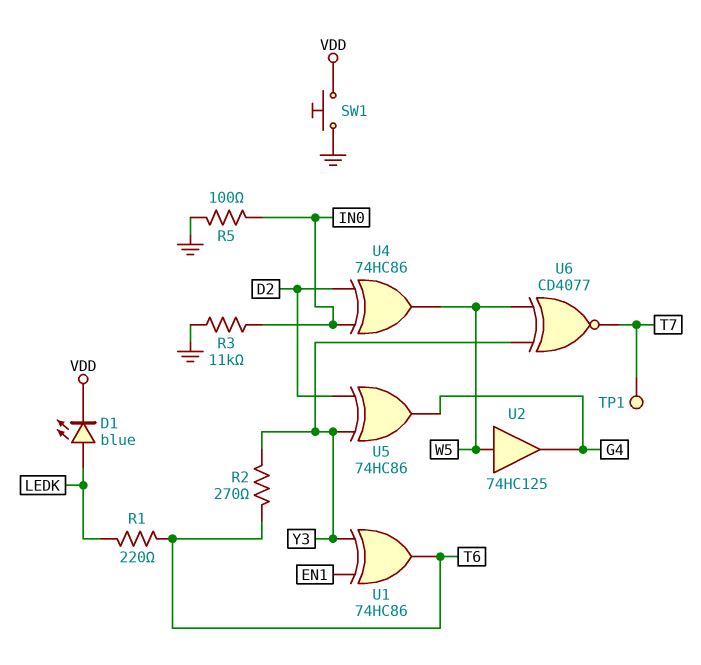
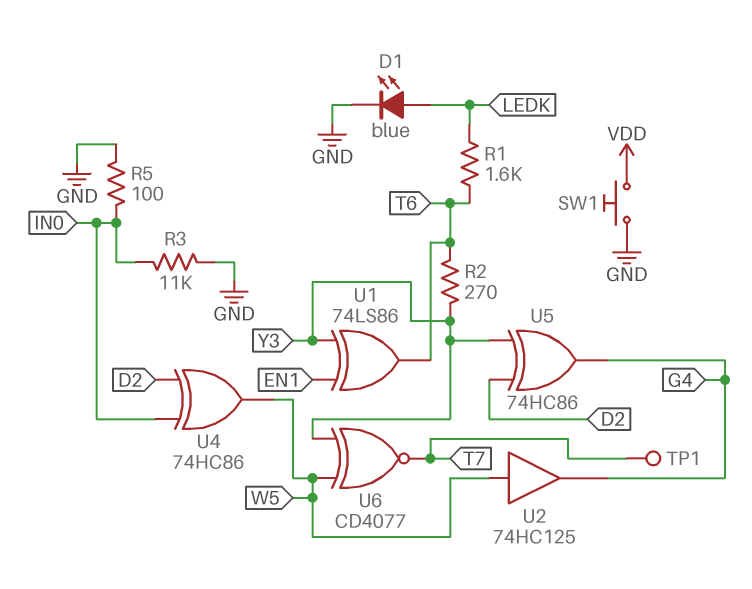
D1: LED blue (A LEDK, K VDD) -> LED blue (A LEDK, K GND)
R1: 220 (LEDK, T6) -> 1.6k (LEDK, T6)
U1: XOR 74HC86 (in EN1, in Y3, out T6) -> XOR 74LS86 (in EN1, in Y3, out T6)

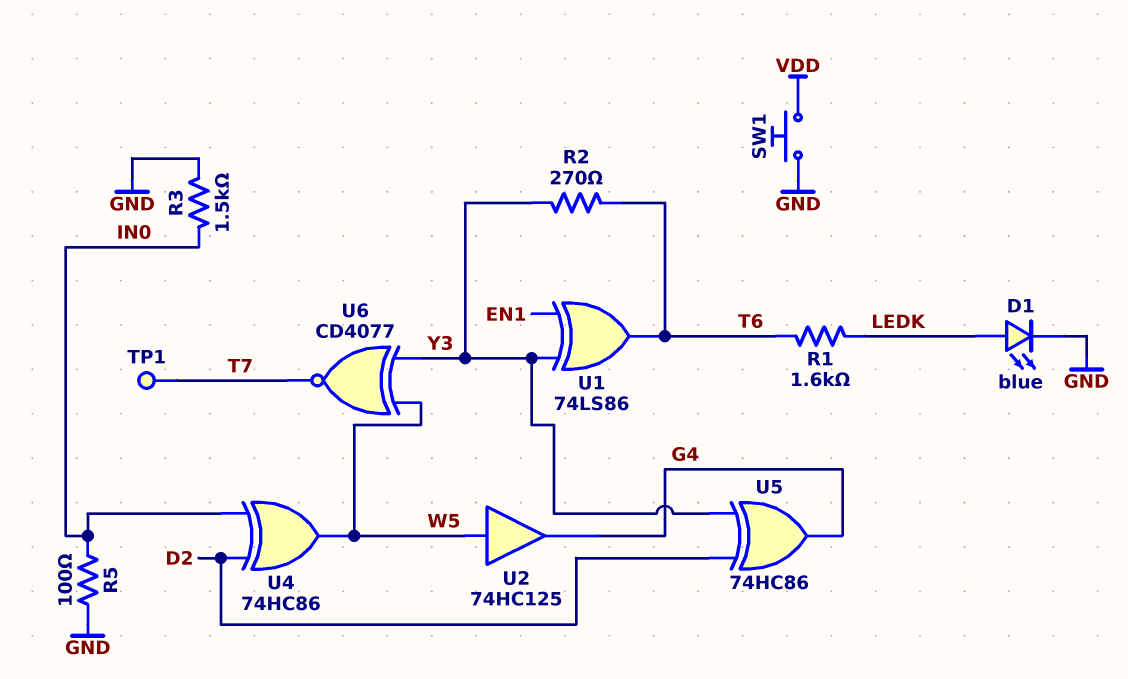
R3: 11k (GND, IN0) -> 1.5k (GND, IN0)

